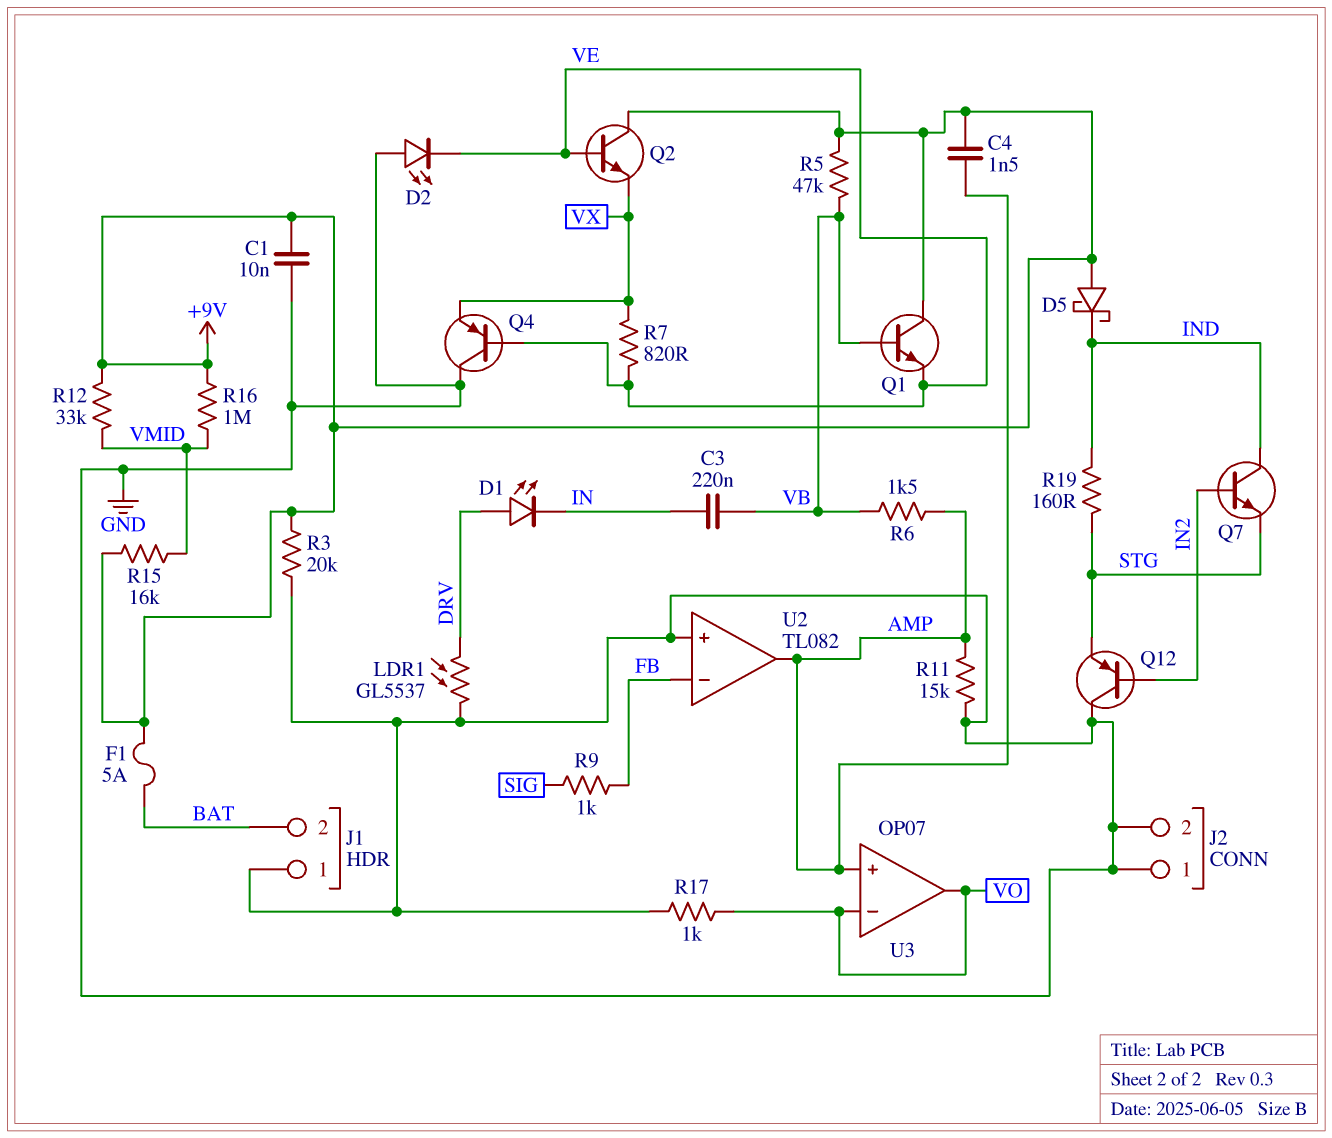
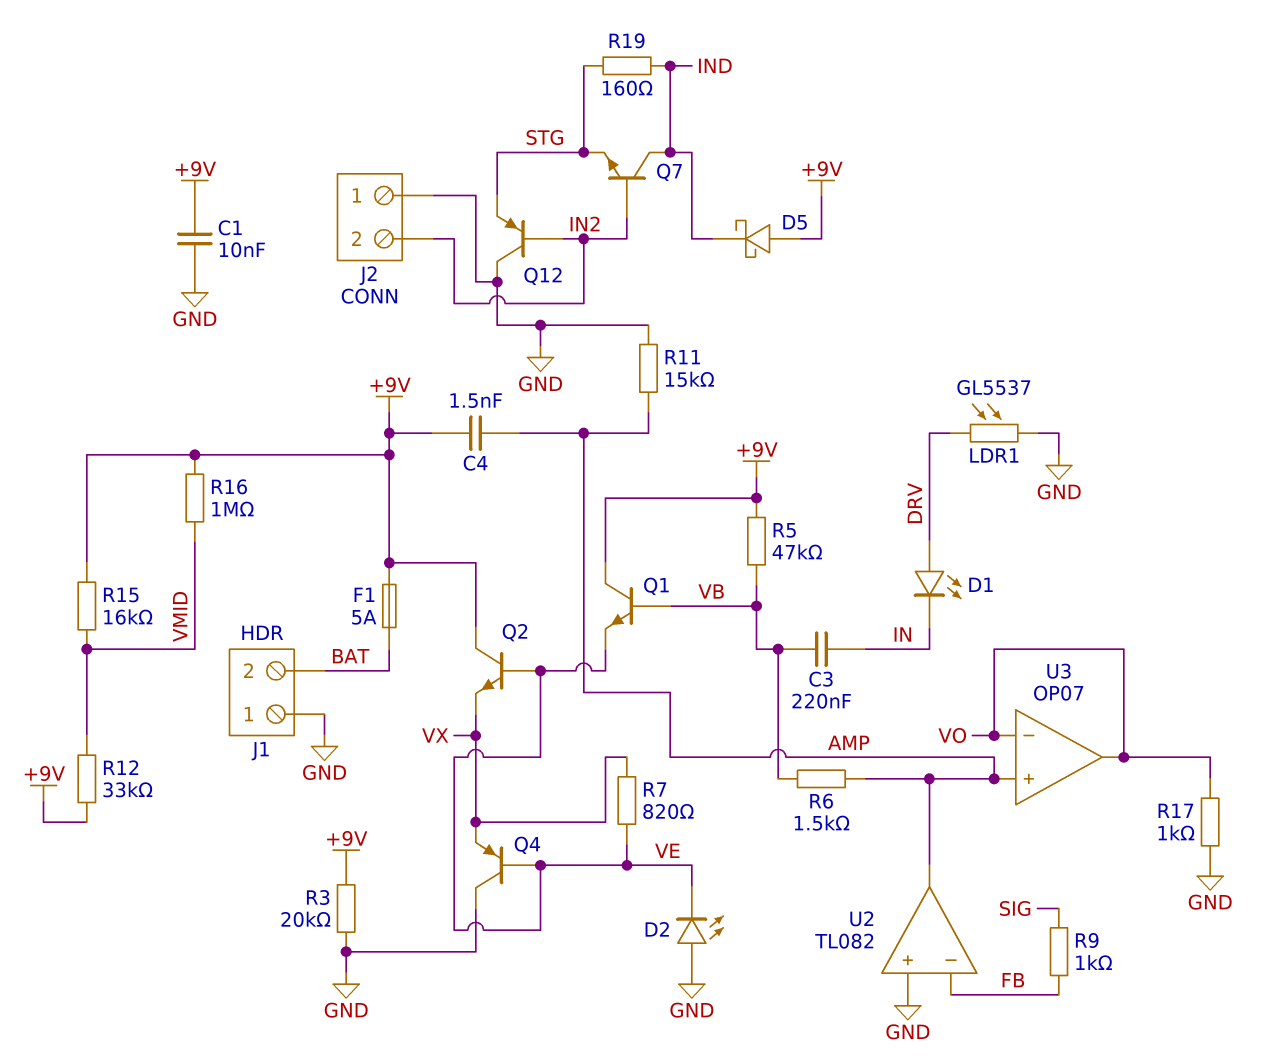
J2 pin 2: GND -> IN2

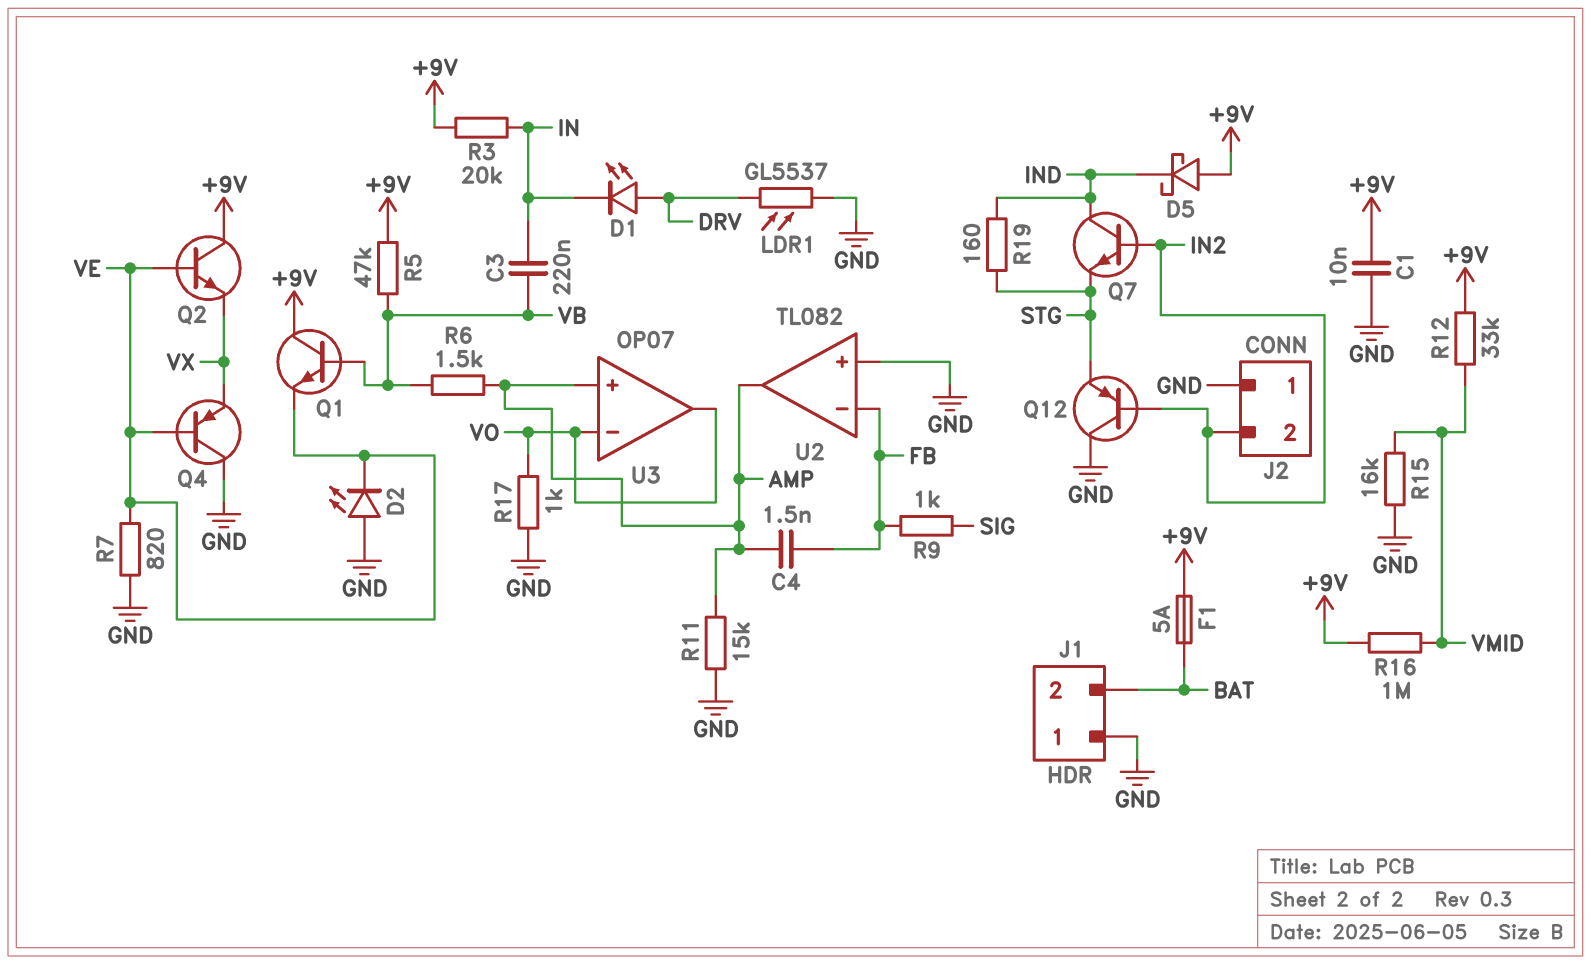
C4: 1.5nF (+9V, AMP) -> 1.5nF (AMP, FB)
R3: 20k (+9V, GND) -> 20k (+9V, IN)
R7: 820 (VE, VX) -> 820 (GND, VE)
R15: 16k (+9V, VMID) -> 16k (GND, VMID)

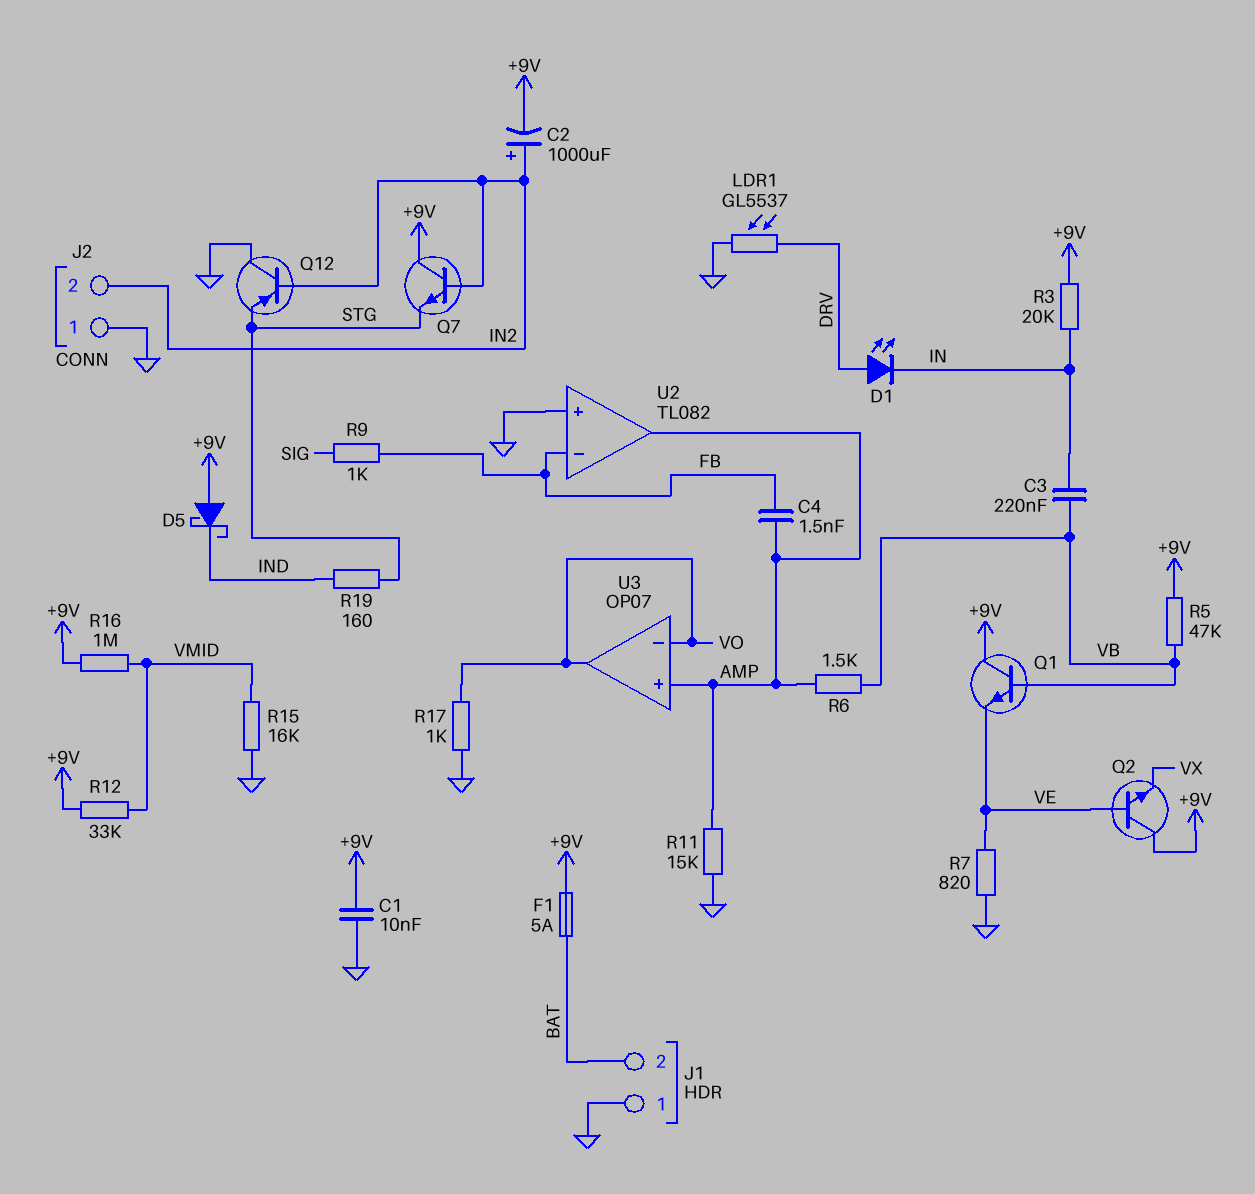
C2: none -> 1000uF (plus IN2, minus +9V)
D2: LED (A GND, K VE) -> none
Q4: PNP (B VE, C GND, E VX) -> none
Q7: NPN (B IN2, C IND, E STG) -> NPN (B IN2, C +9V, E STG)

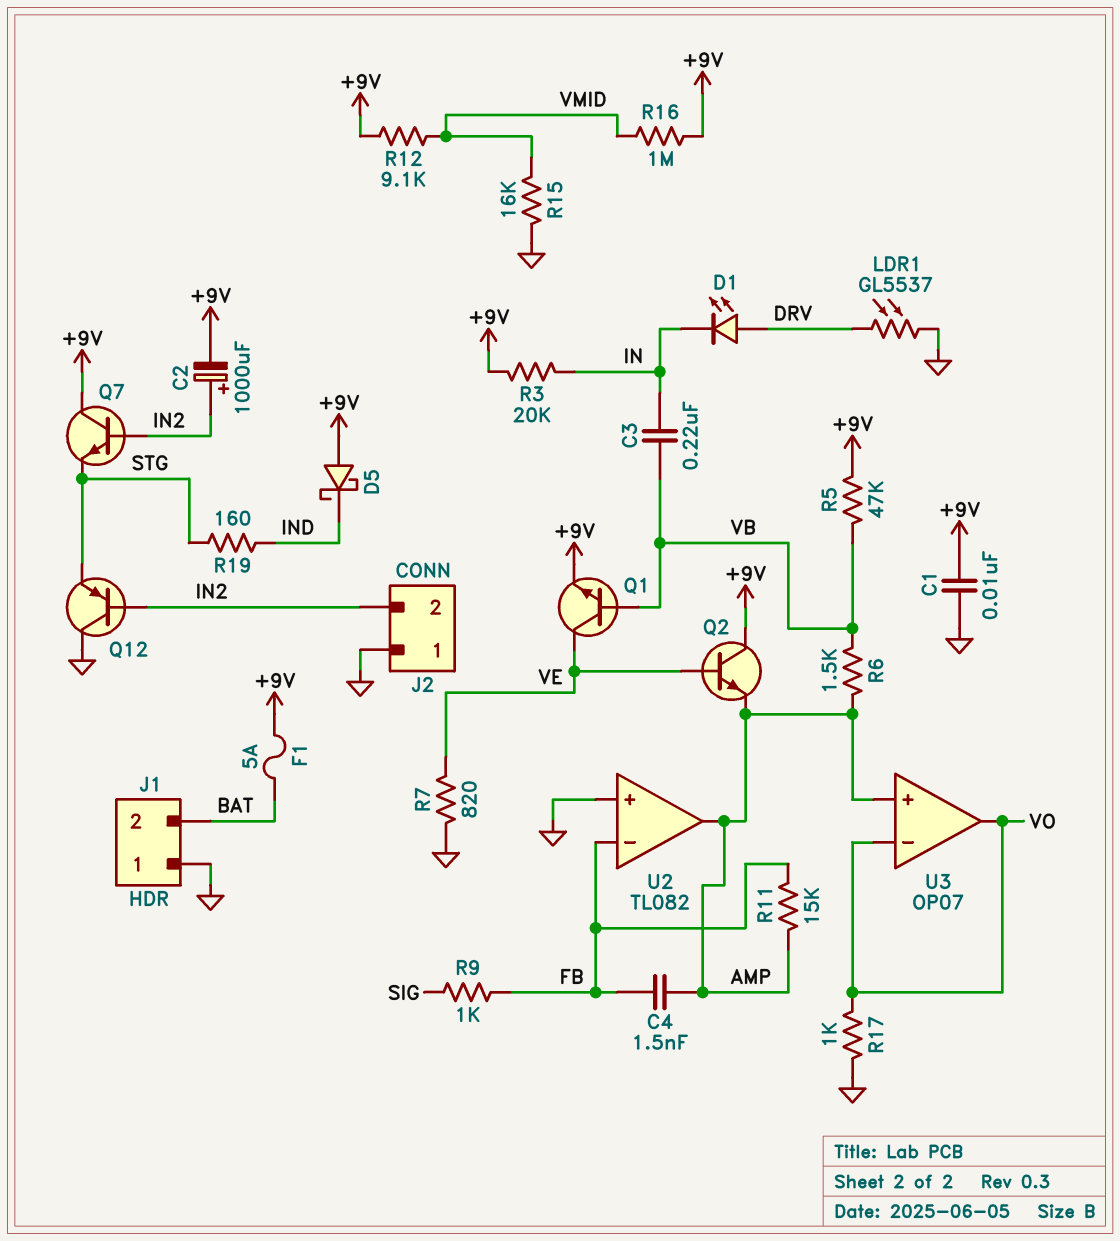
Q1: NPN (B VB, C +9V, E VE) -> NPN (B VB, C VE, E +9V)
Q2: NPN (B VE, C +9V, E VX) -> NPN (B VE, C +9V, E AMP)
R11: 15k (AMP, GND) -> 15k (AMP, FB)
R12: 33k (+9V, VMID) -> 9.1k (+9V, VMID)

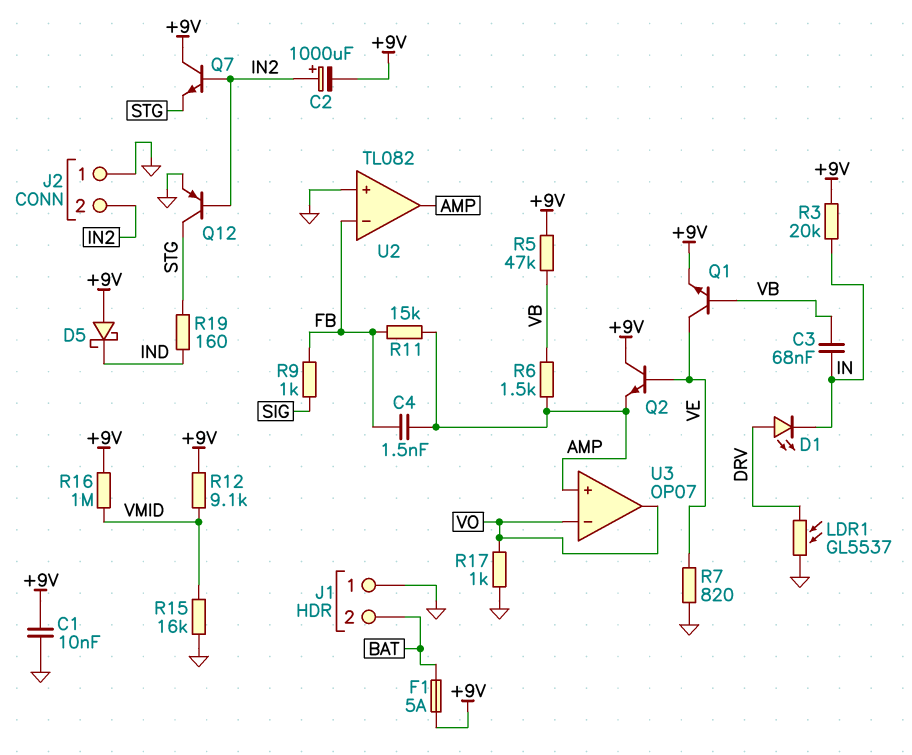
C3: 220nF (IN, VB) -> 68nF (IN, VB)
Q12: PNP (B IN2, C GND, E STG) -> PNP (B IN2, C STG, E GND)

